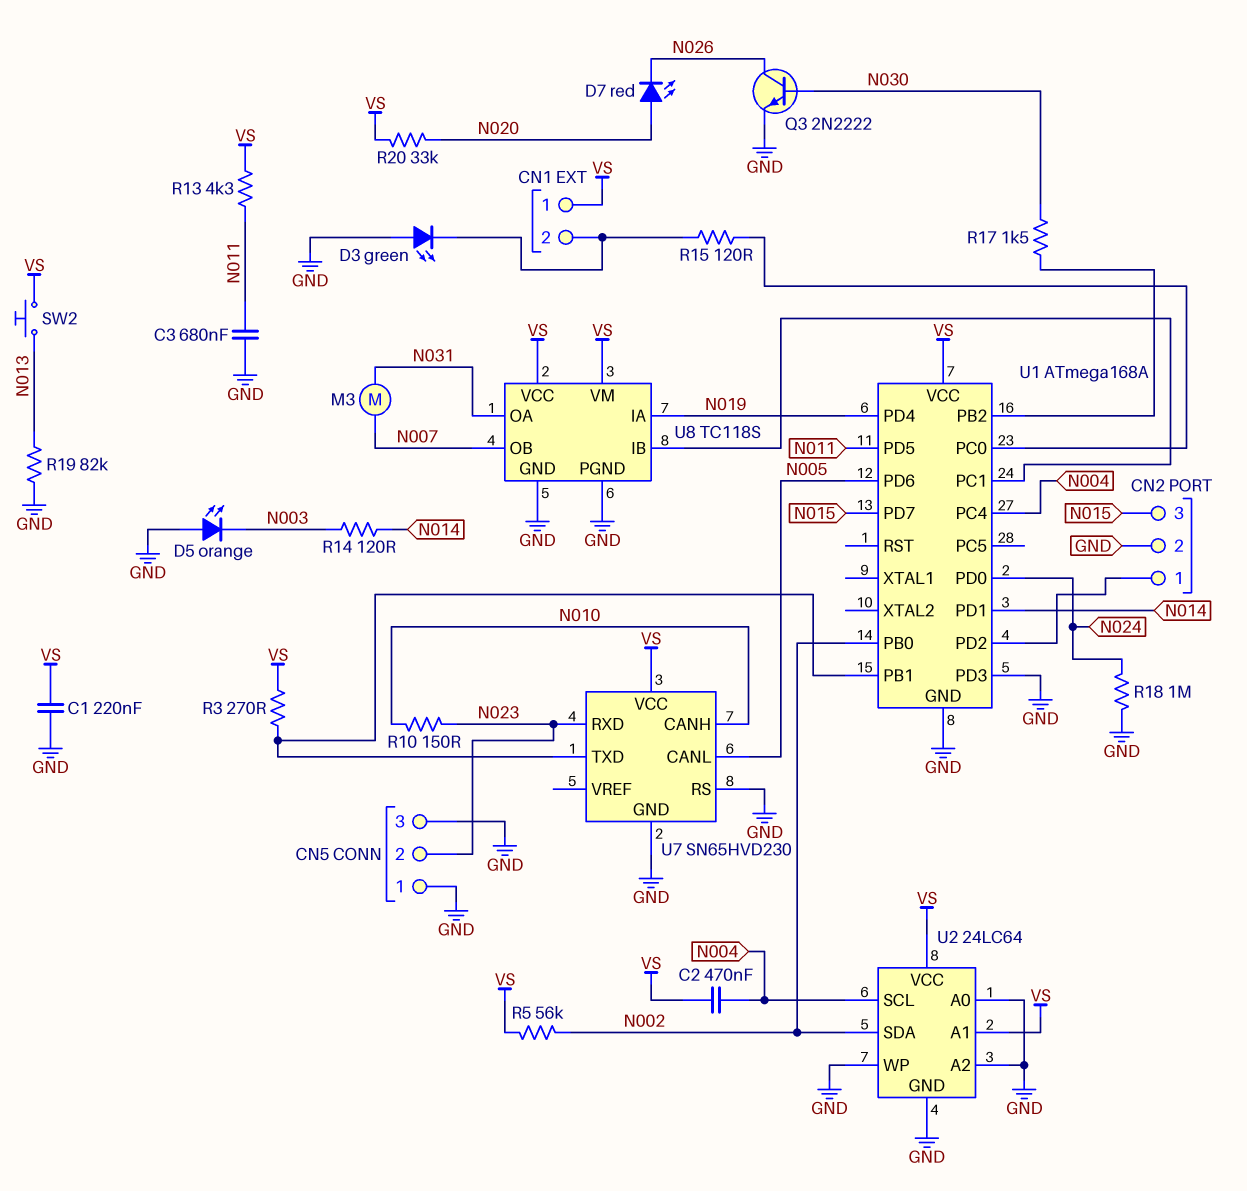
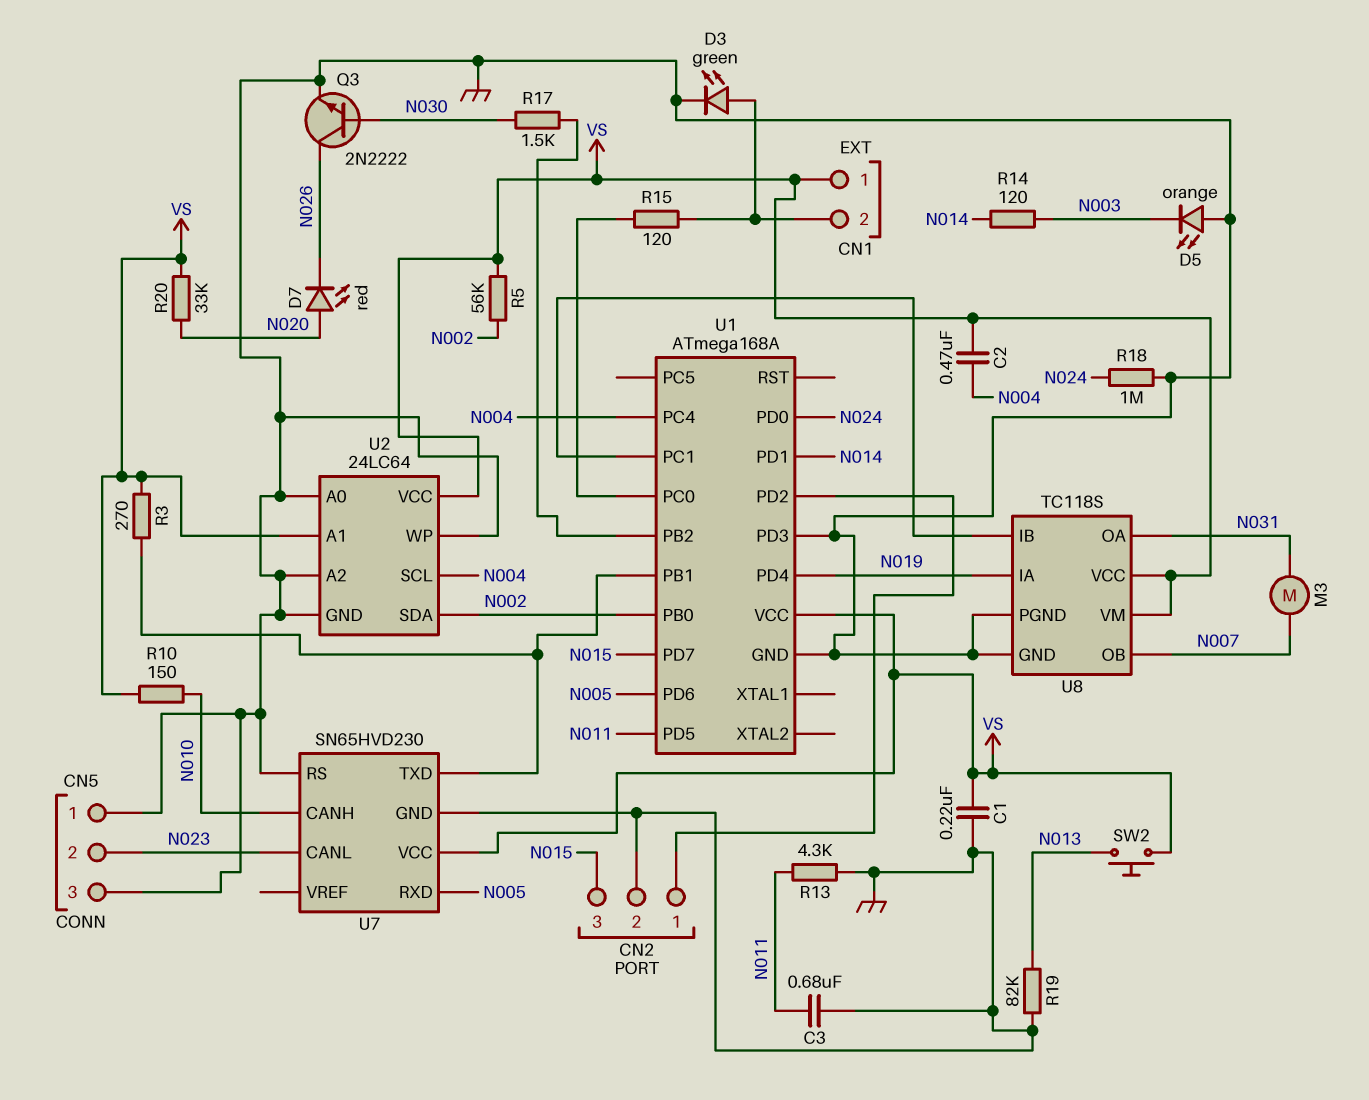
D3: LED green (A GND, K CN1/2) -> LED green (A CN1/2, K GND)
R10: 150 (N010, N023) -> 150 (N010, VS)
R13: 4.3k (N011, VS) -> 4.3k (GND, N011)
U7 pin CANL: N005 -> N023
U7 pin RXD: N023 -> N005

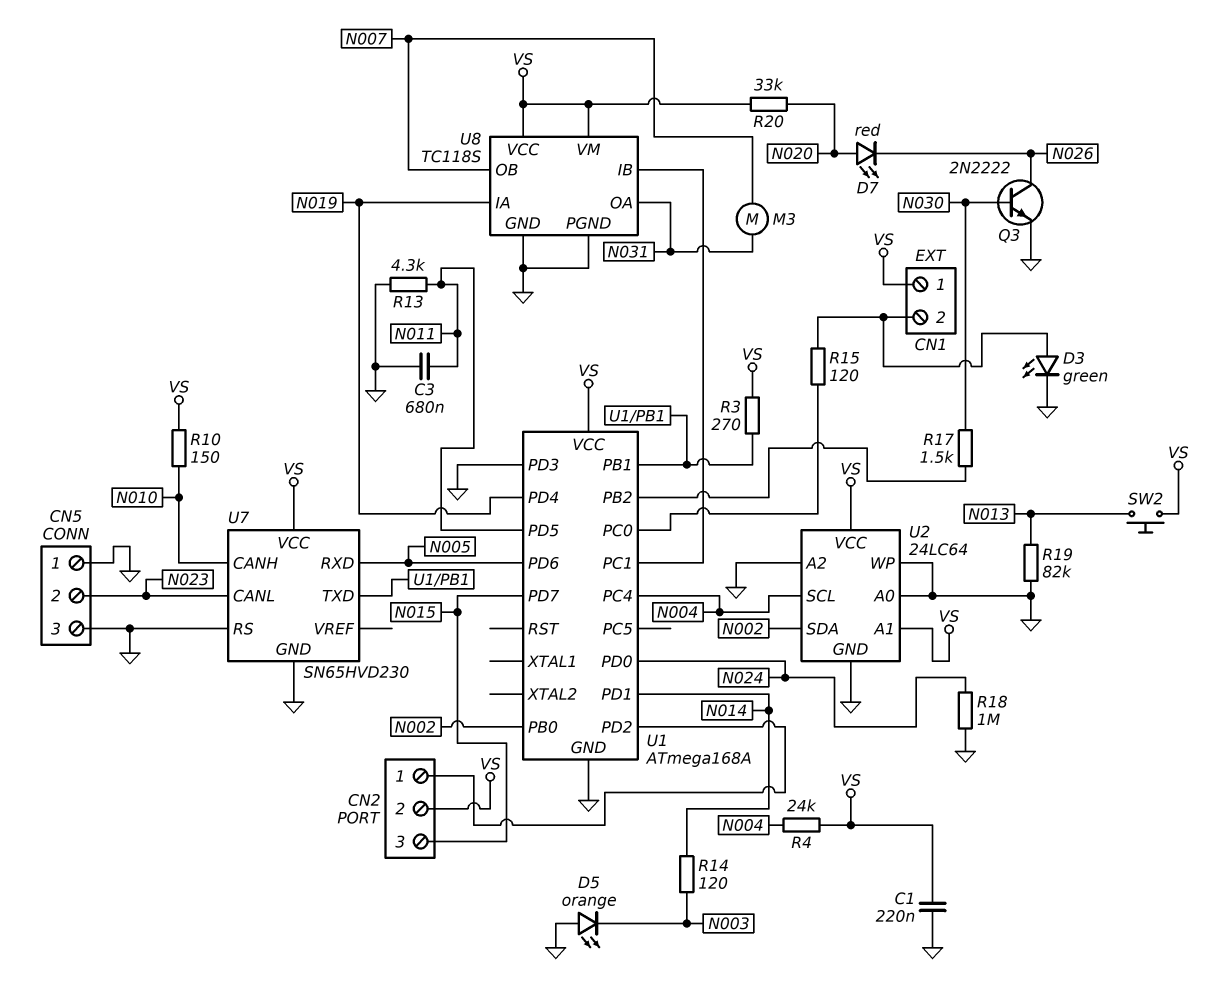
C2: 470nF (N004, VS) -> none
CN2 pin 2: GND -> VS
R4: none -> 24k (N004, VS)
R5: 56k (N002, VS) -> none

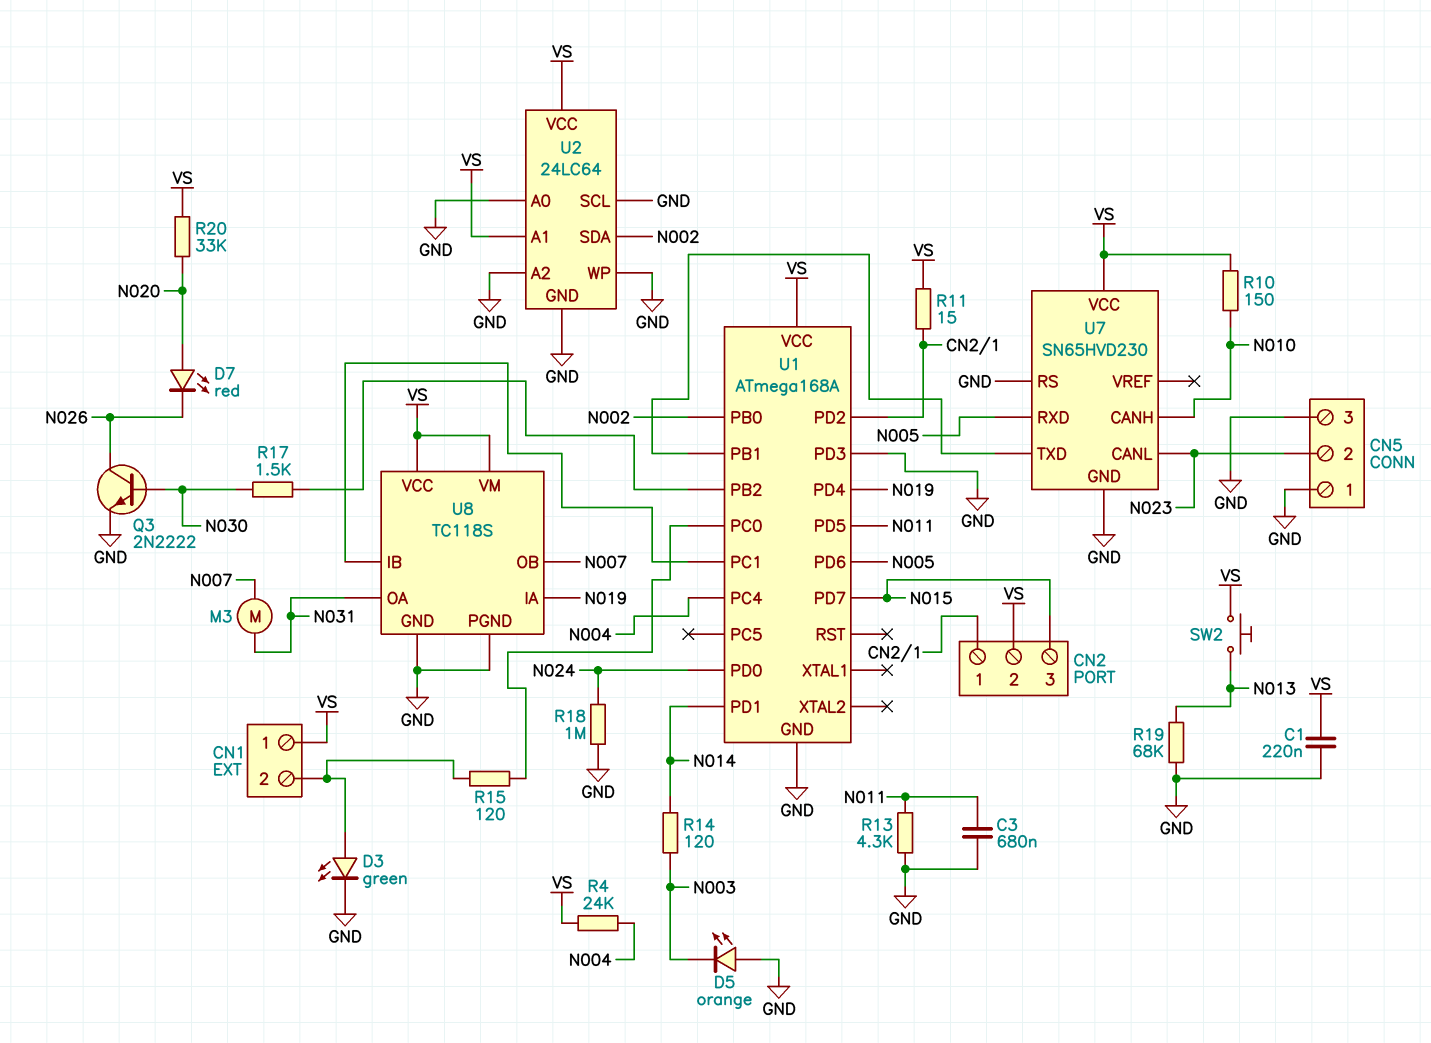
R3: 270 (U1/PB1, VS) -> none
R11: none -> 15 (CN2/1, VS)
R19: 82k (GND, N013) -> 68k (GND, N013)
U2 pin SCL: N004 -> GND

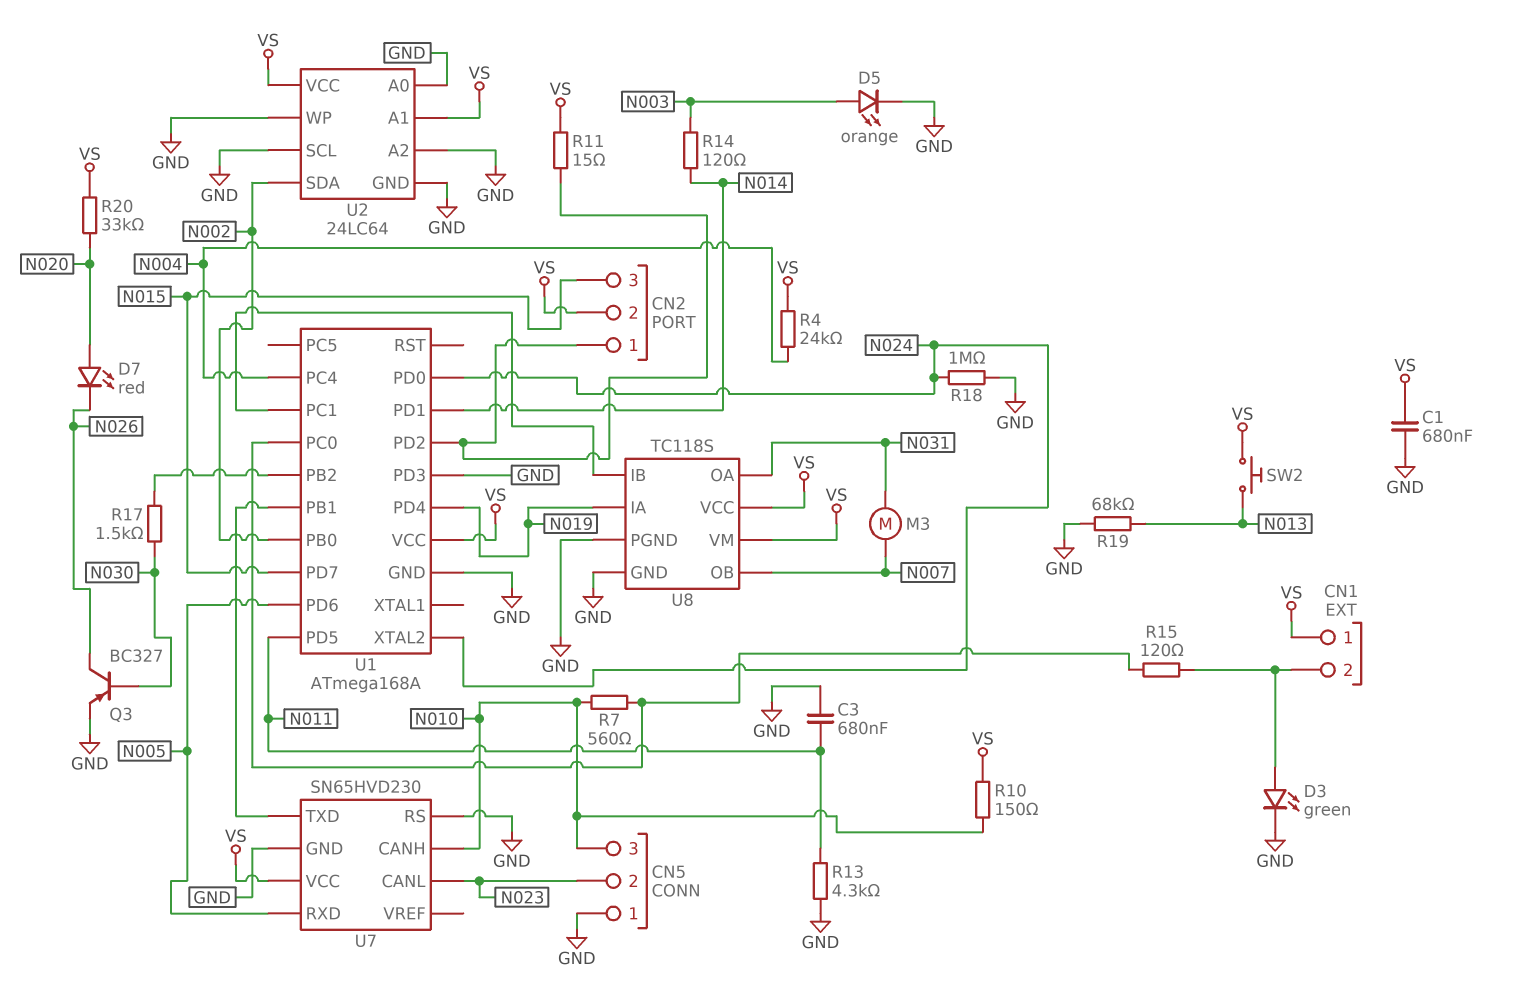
C1: 220nF (GND, VS) -> 680nF (GND, VS)
CN5 pin 3: GND -> N010
D5: LED orange (A GND, K N003) -> LED orange (A N003, K GND)
Q3: NPN 2N2222 (B N030, C N026, E GND) -> PNP BC327 (B N030, C N026, E GND)
R7: none -> 560 (N010, U1/PC0)
U1 pin XTAL2: none -> N024

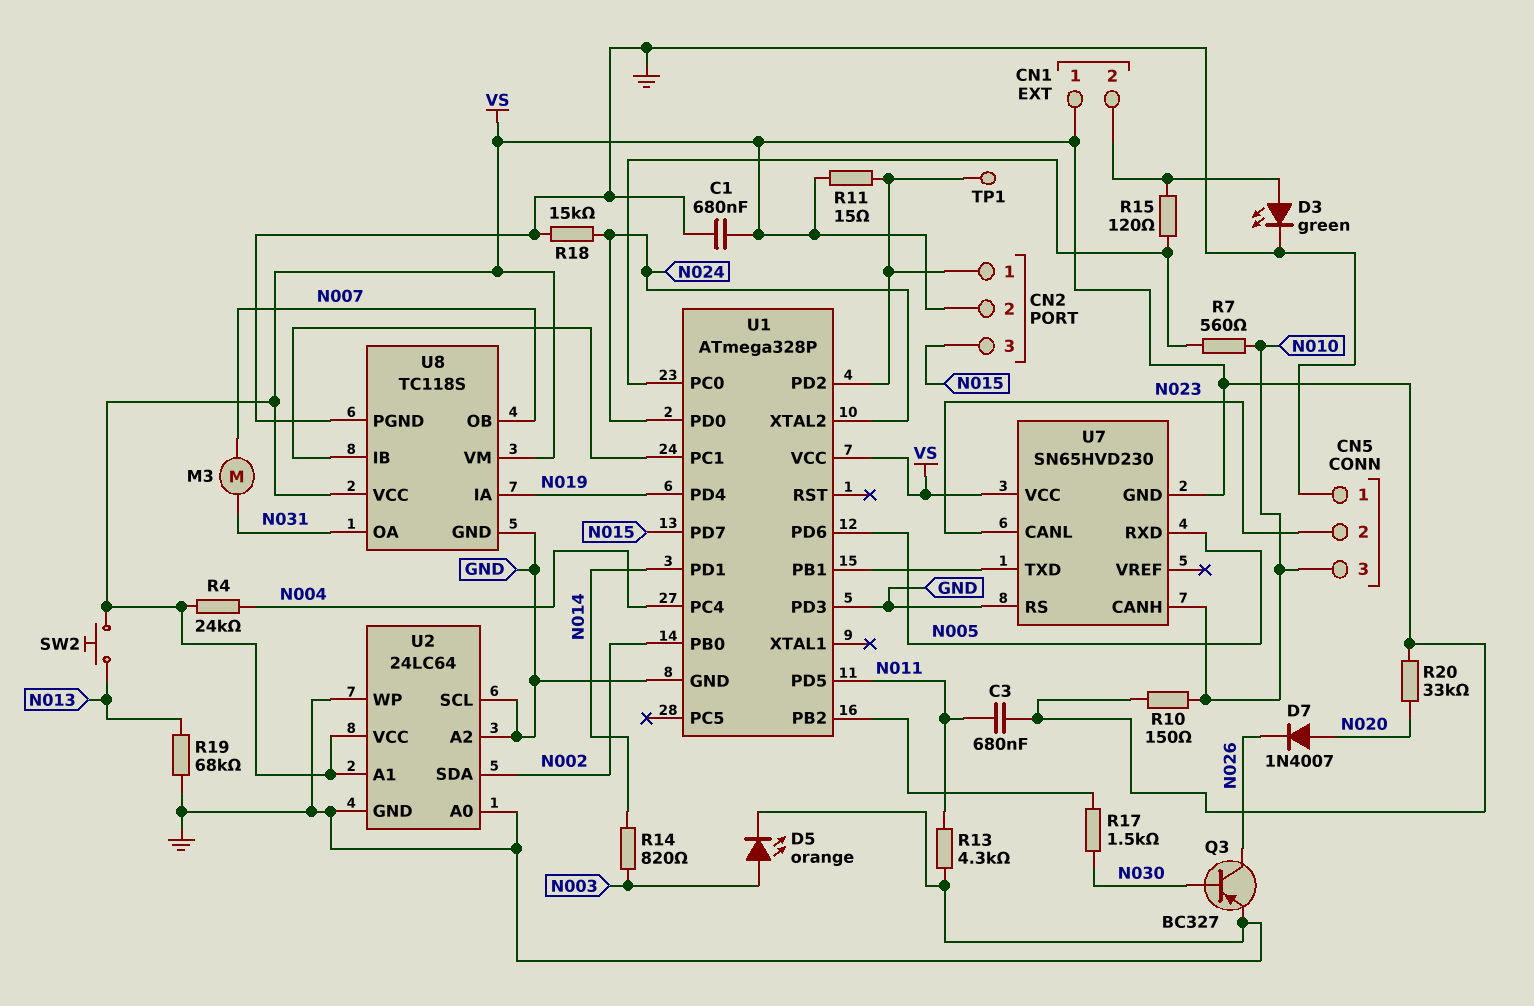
C3: 680nF (GND, N011) -> 680nF (N011, VS)
D7: LED red (A N020, K N026) -> diode 1N4007 (A N020, K N026)
R14: 120 (N003, N014) -> 820 (N003, N014)
R18: 1M (GND, N024) -> 15k (GND, N024)
TP1: none -> test point (CN2/1)
U1: ATmega168A -> ATmega328P
U7 pin GND: GND -> VS

